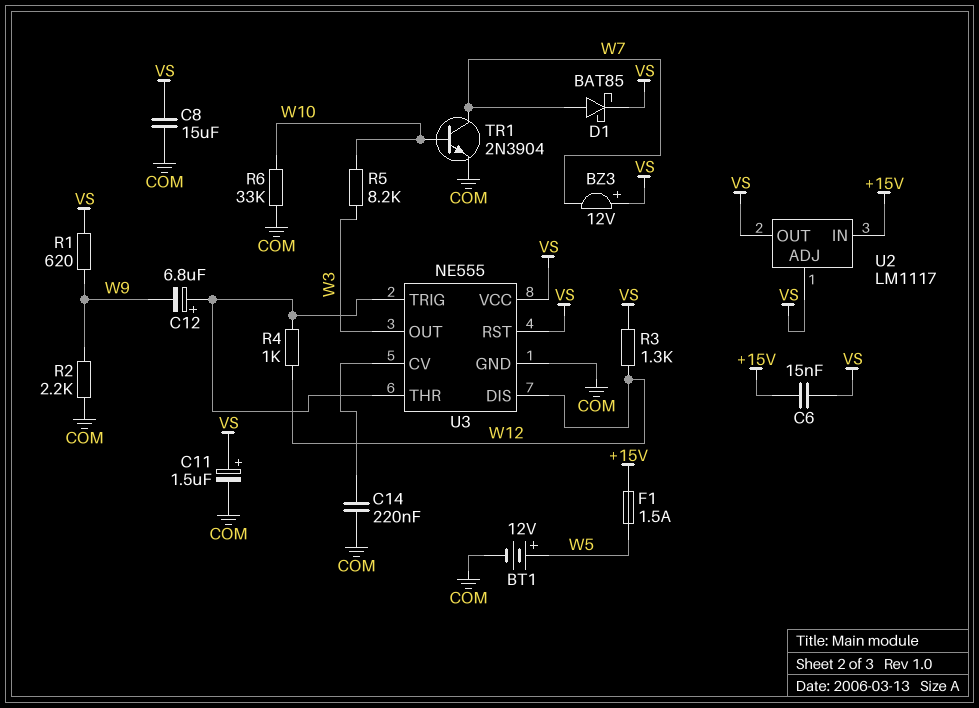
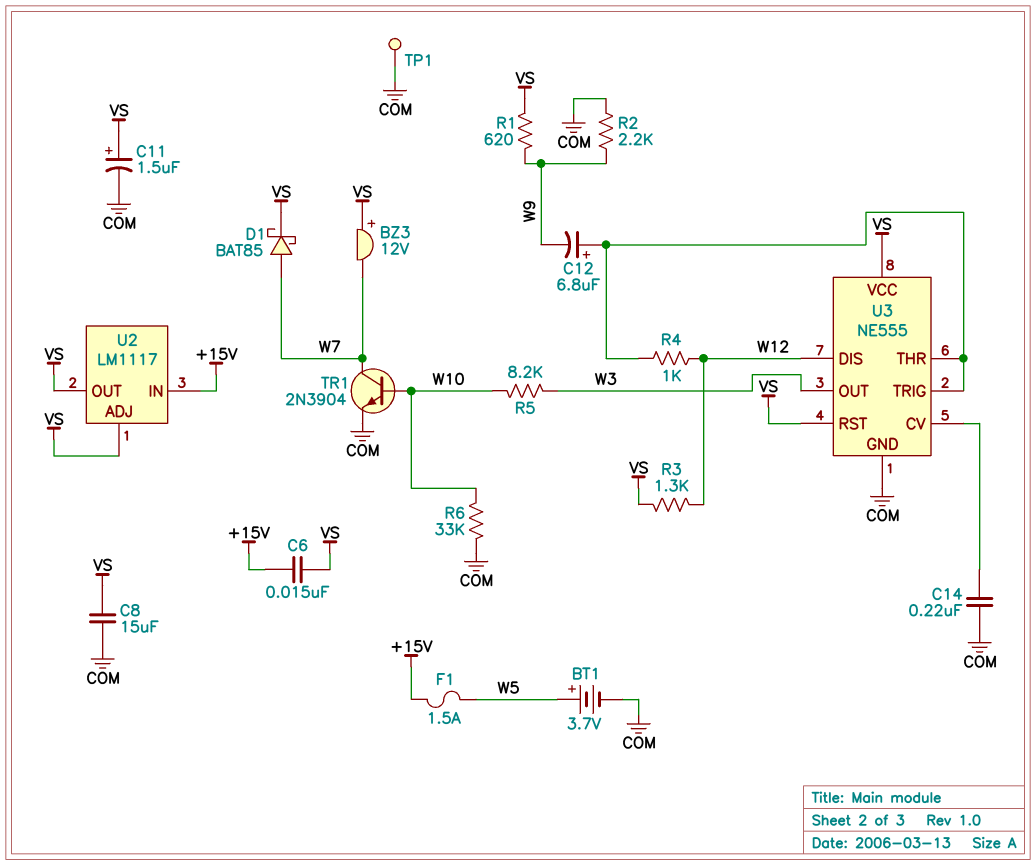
BT1: 12V (plus W5, minus COM) -> 3.7V (plus W5, minus COM)
TP1: none -> test point (COM)

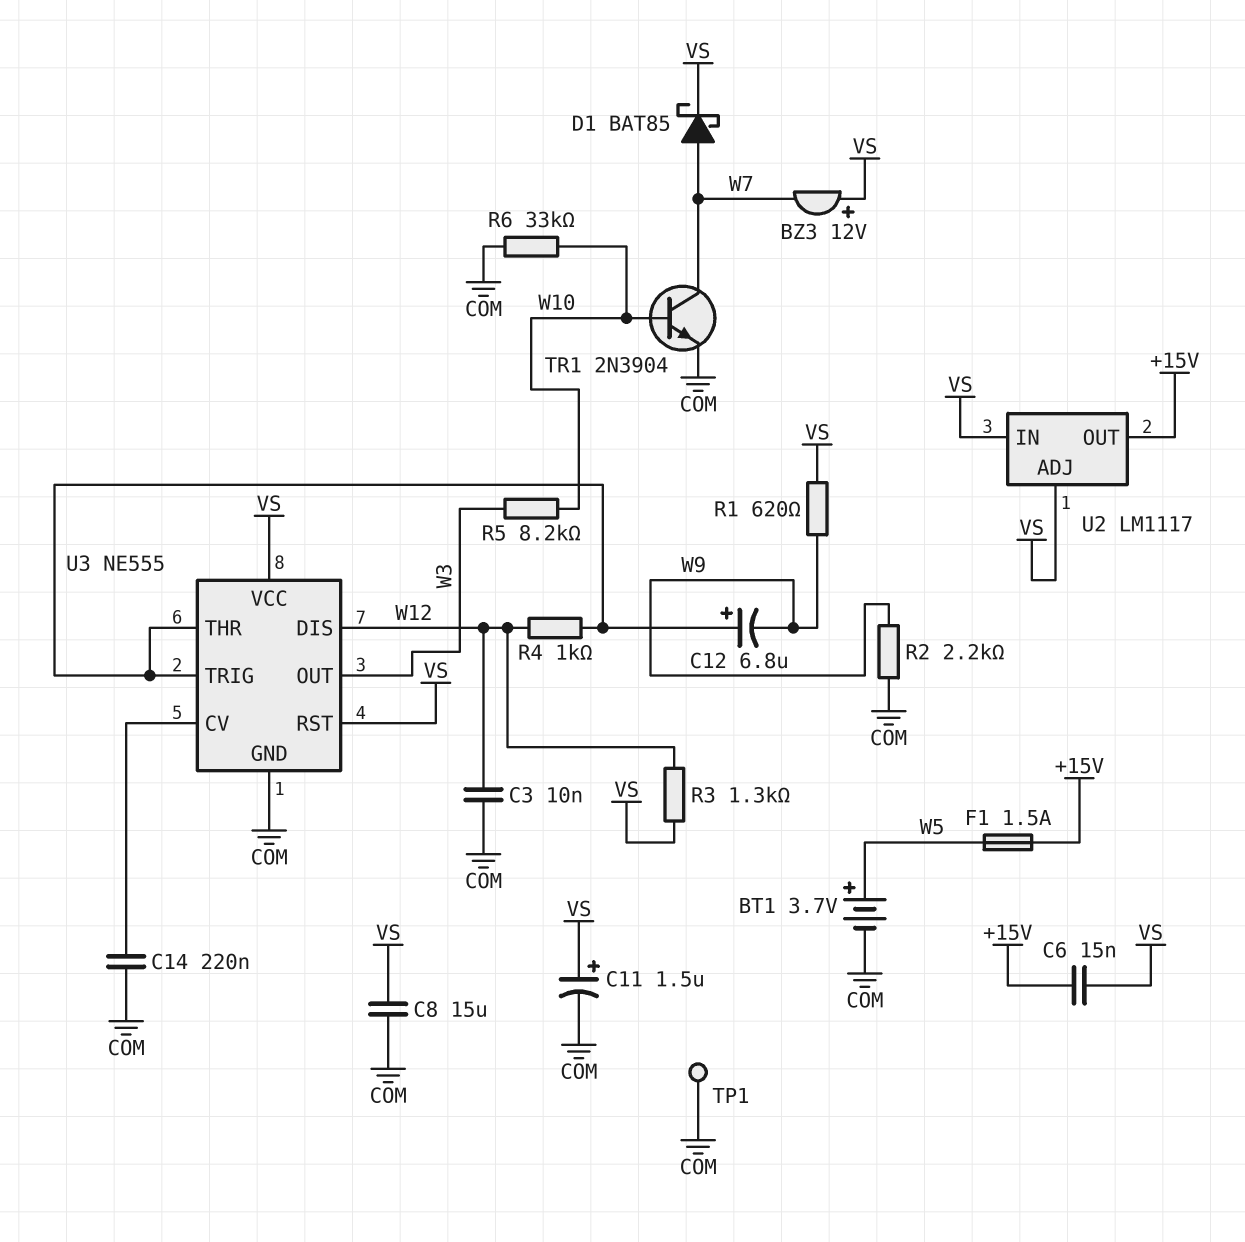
C3: none -> 10nF (COM, W12)
U2 pin IN: +15V -> VS
U2 pin OUT: VS -> +15V

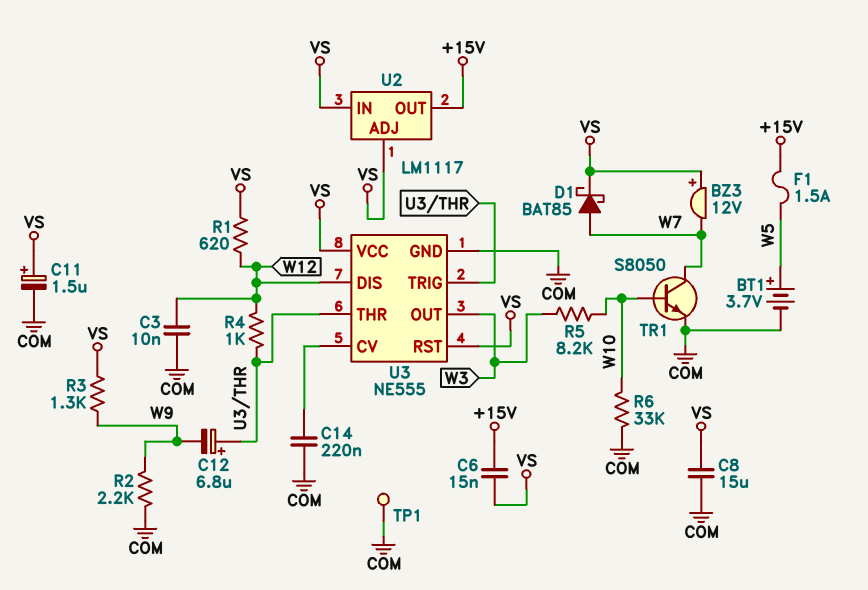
R1: 620 (VS, W9) -> 620 (VS, W12)
R3: 1.3k (VS, W12) -> 1.3k (VS, W9)
TR1: NPN 2N3904 (B W10, C W7, E COM) -> NPN S8050 (B W10, C W7, E COM)

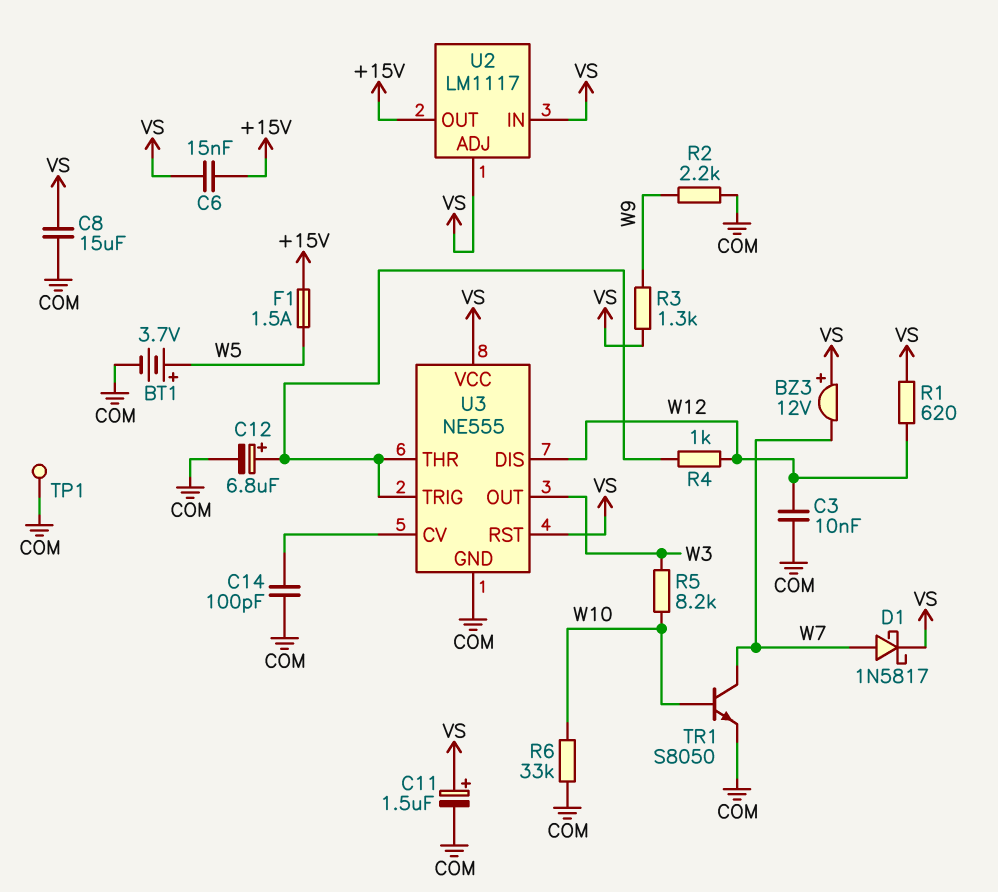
C12: 6.8uF (plus U3/THR, minus W9) -> 6.8uF (plus U3/THR, minus COM)
C14: 220nF (COM, U3/CV) -> 100pF (COM, U3/CV)
D1: schottky BAT85 (A W7, K VS) -> schottky 1N5817 (A W7, K VS)

